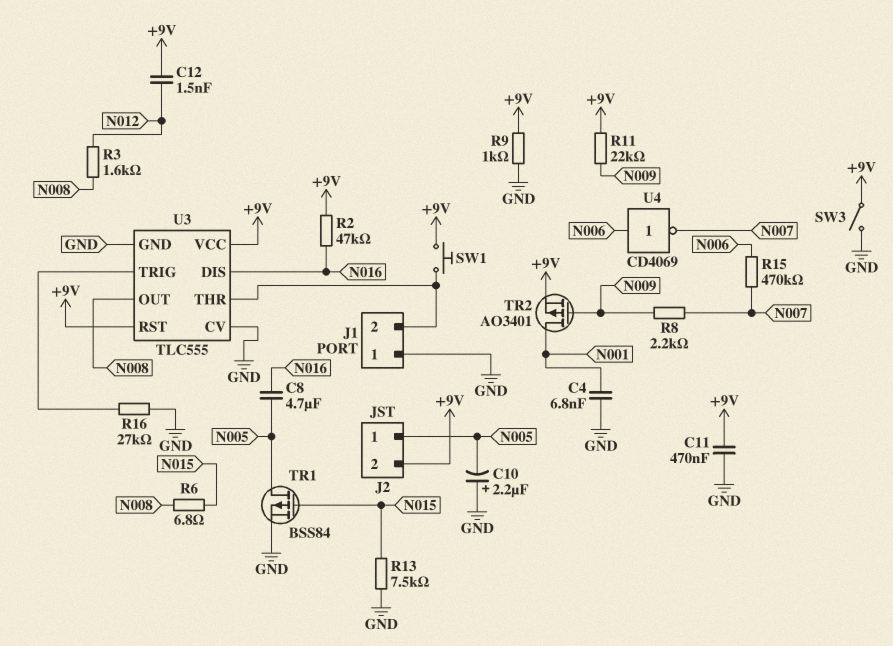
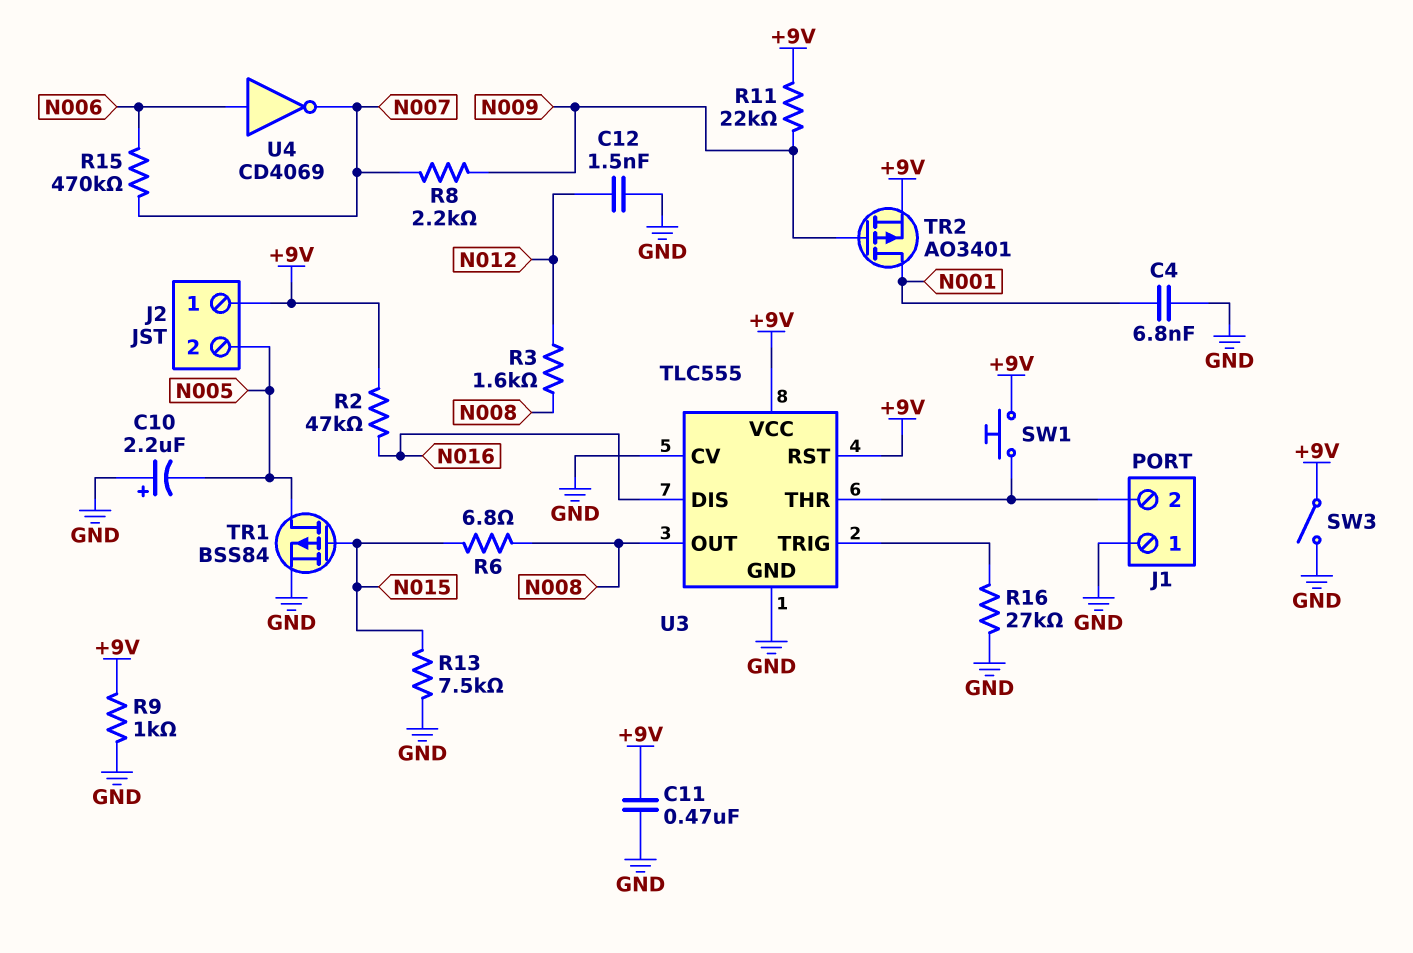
C8: 4.7uF (N005, N016) -> none
C12: 1.5nF (+9V, N012) -> 1.5nF (GND, N012)
J2 pin 1: N005 -> +9V
J2 pin 2: +9V -> N005

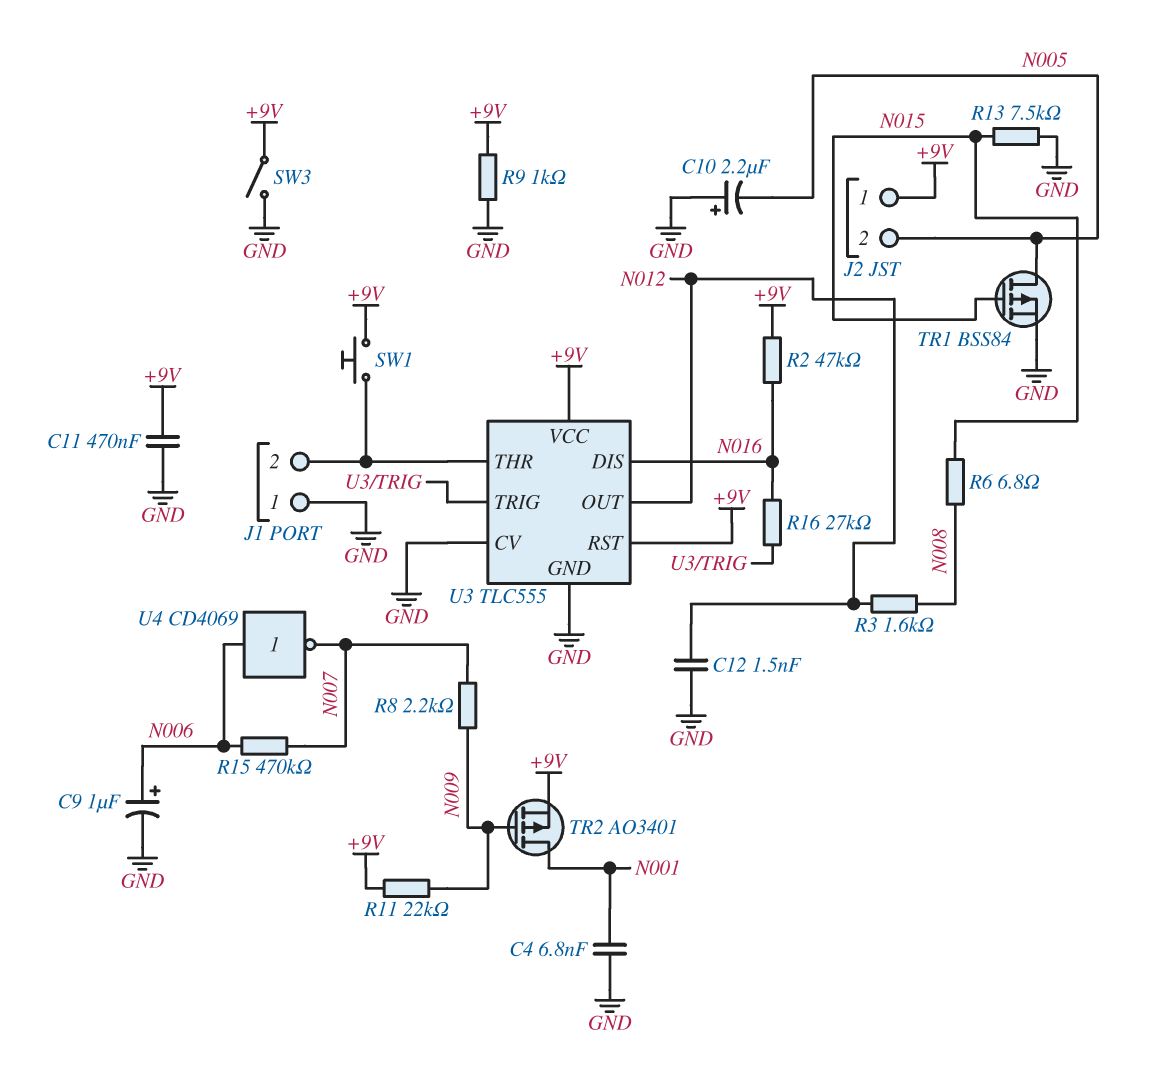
C9: none -> 1uF (plus N006, minus GND)
R16: 27k (GND, U3/TRIG) -> 27k (N016, U3/TRIG)
U3 pin OUT: N008 -> N012

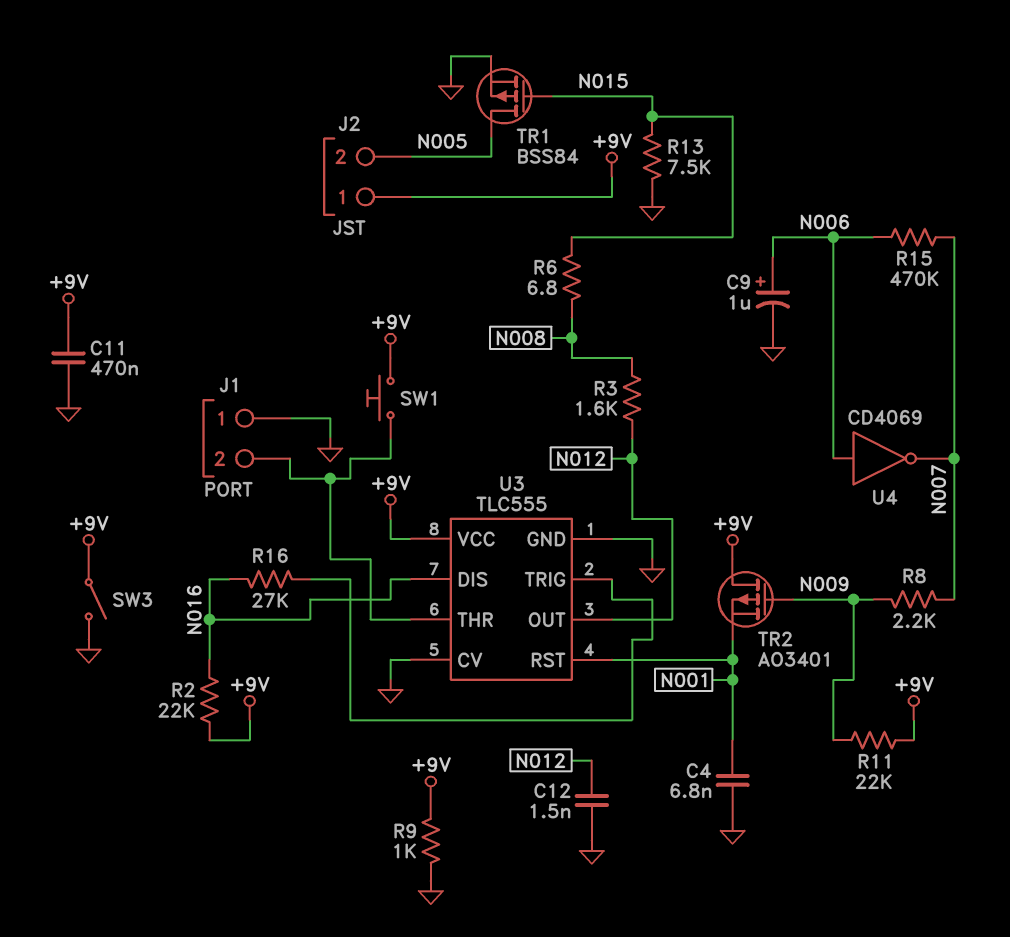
C10: 2.2uF (plus GND, minus N005) -> none
R2: 47k (+9V, N016) -> 22k (+9V, N016)
TR2: PMOS AO3401 (G N009, D N001, S +9V) -> PMOS AO3401 (G N009, D +9V, S N001)
U3 pin RST: +9V -> N001

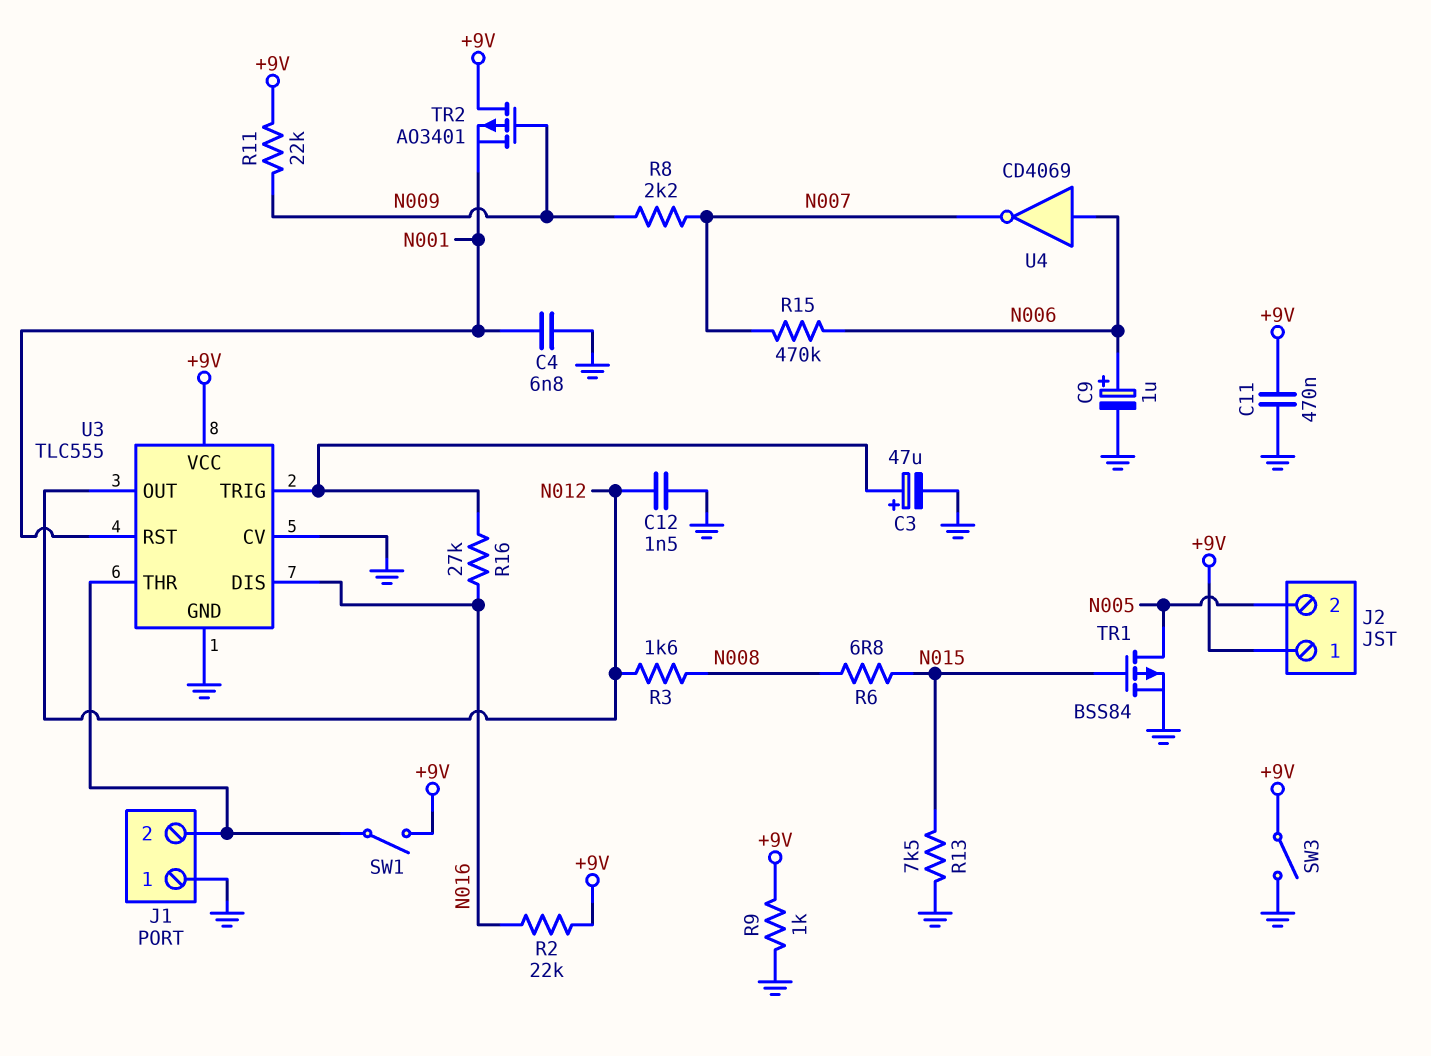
C3: none -> 47uF (plus U3/TRIG, minus GND)
SW1: button (+9V, J1/2) -> switch (+9V, J1/2)

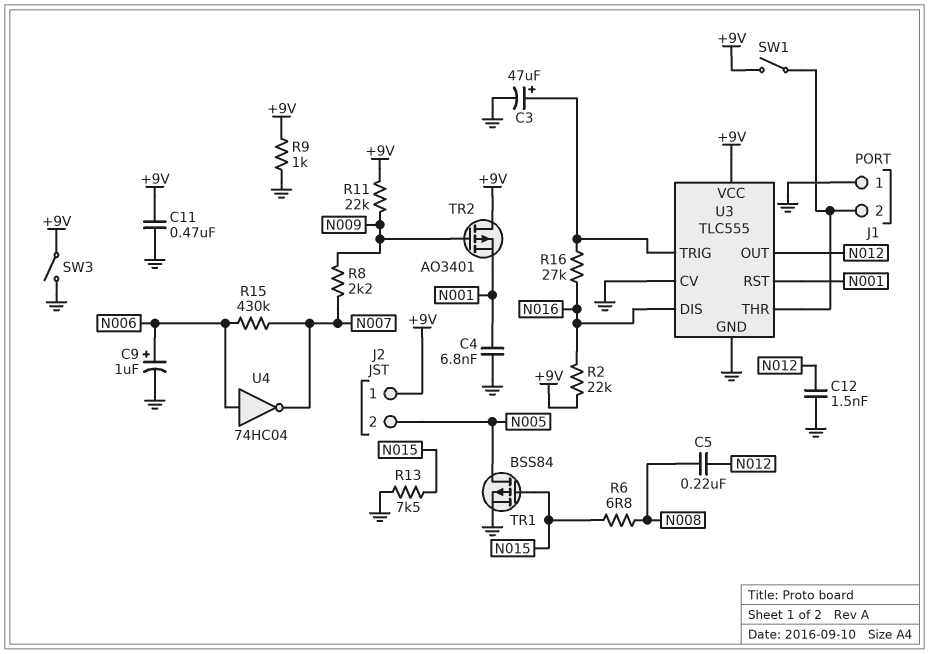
C5: none -> 220nF (N008, N012)
R3: 1.6k (N008, N012) -> none
R15: 470k (N006, N007) -> 430k (N006, N007)
U4: NOT CD4069 (in N006, out N007) -> NOT 74HC04 (in N006, out N007)

